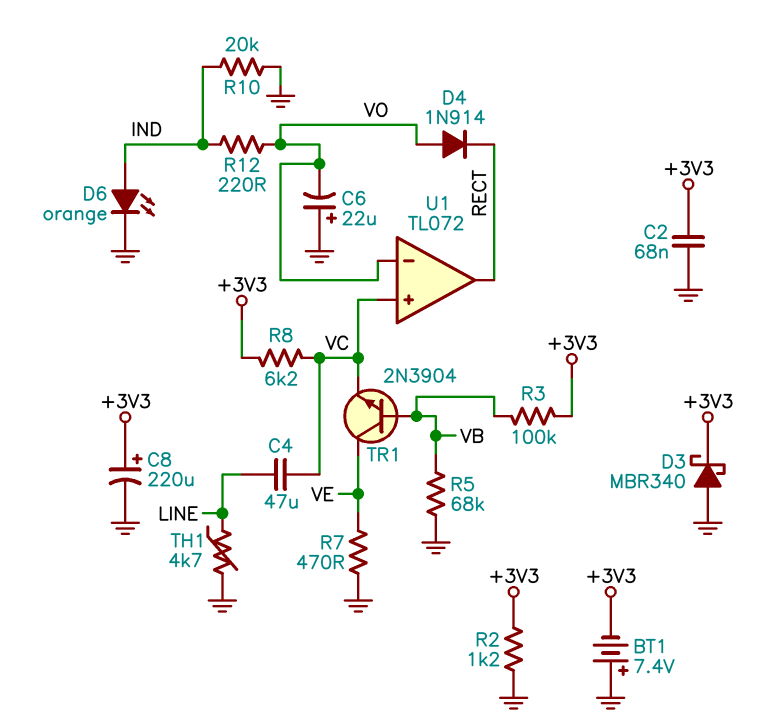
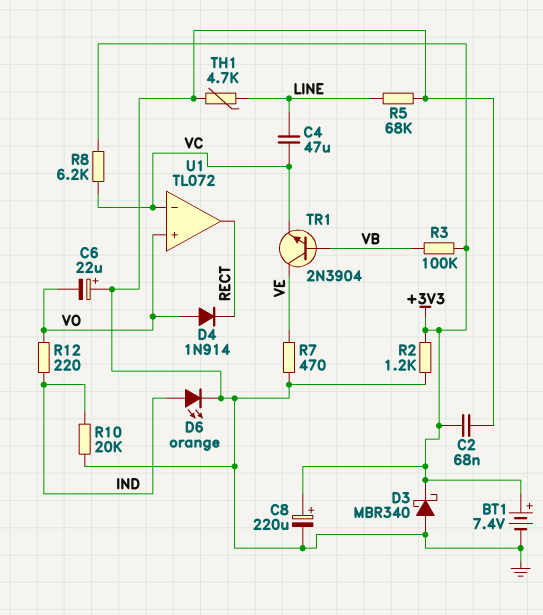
BT1: 7.4V (plus GND, minus +3V3) -> 7.4V (plus +3V3, minus GND)
R5: 68k (GND, VB) -> 68k (GND, LINE)
U1 pin in+: VC -> VO
U1 pin in-: VO -> VC

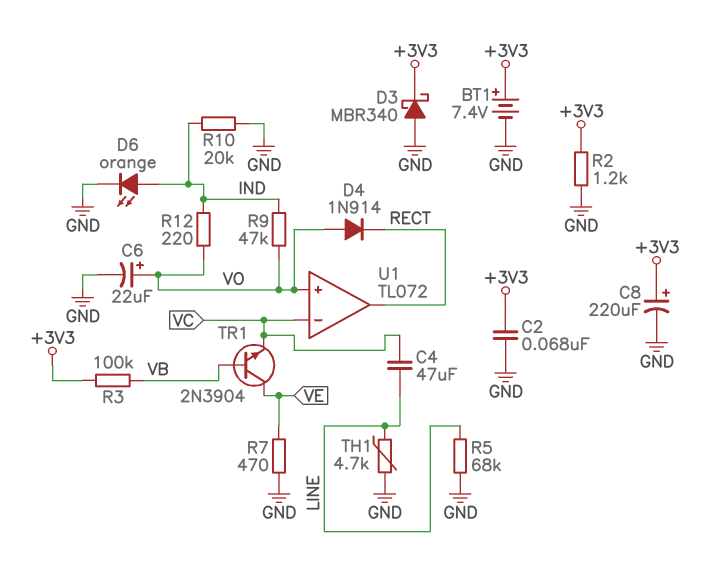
C6: 22uF (plus GND, minus VO) -> 22uF (plus VO, minus GND)
R8: 6.2k (+3V3, VC) -> none
R9: none -> 47k (IND, VO)

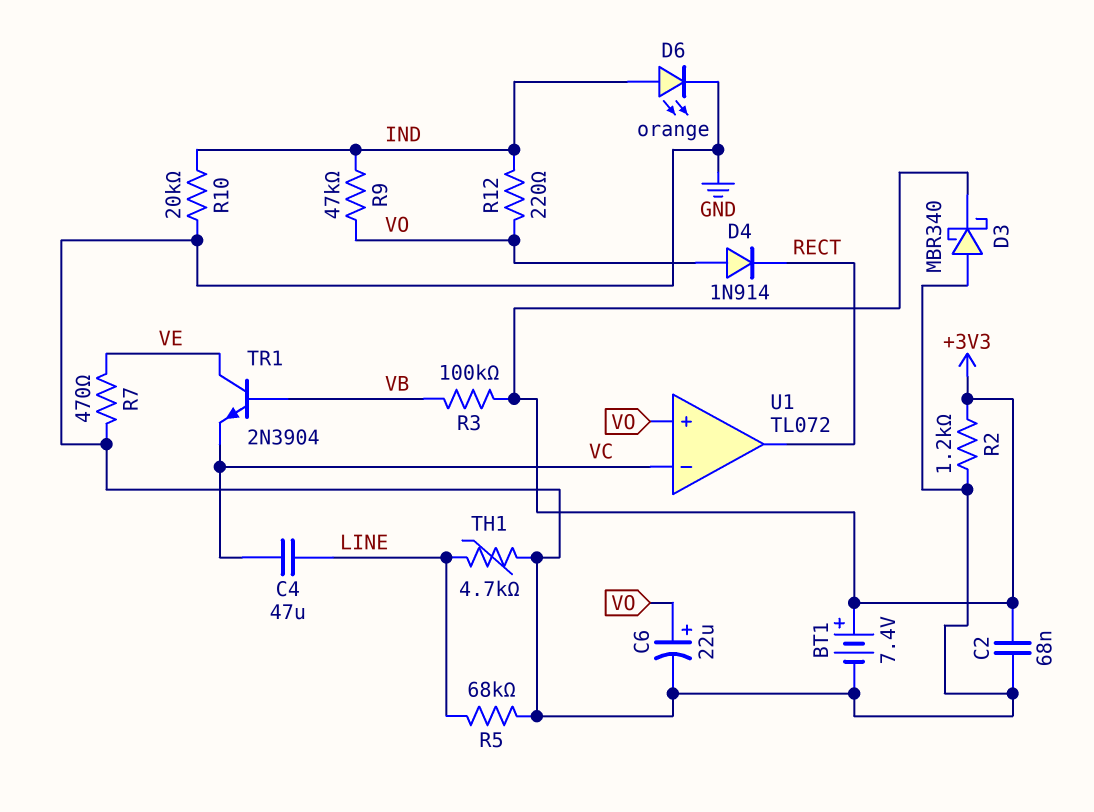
C8: 220uF (plus +3V3, minus GND) -> none

